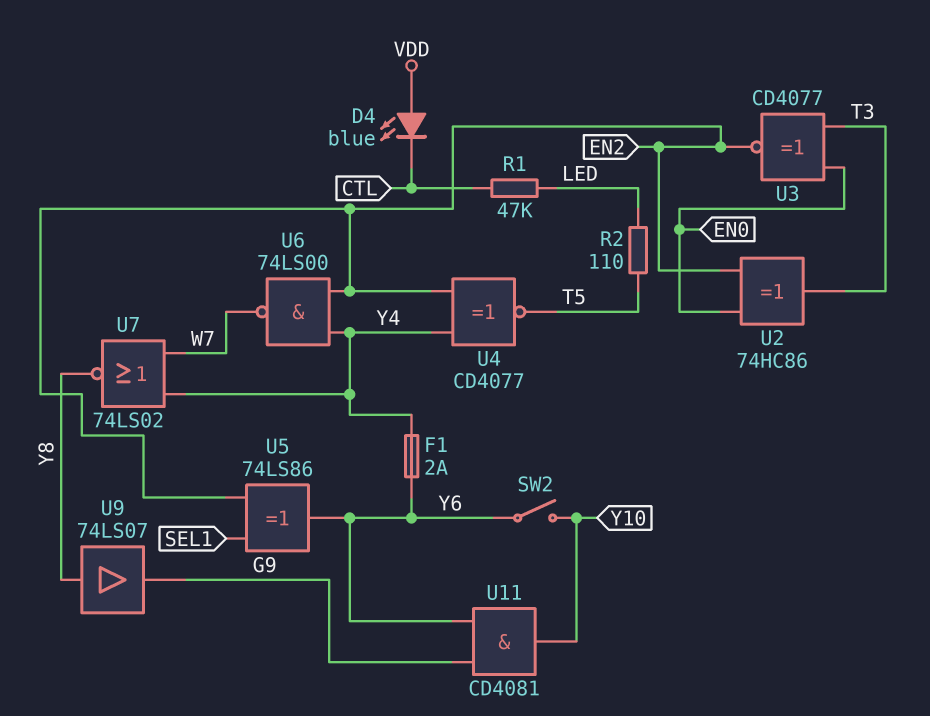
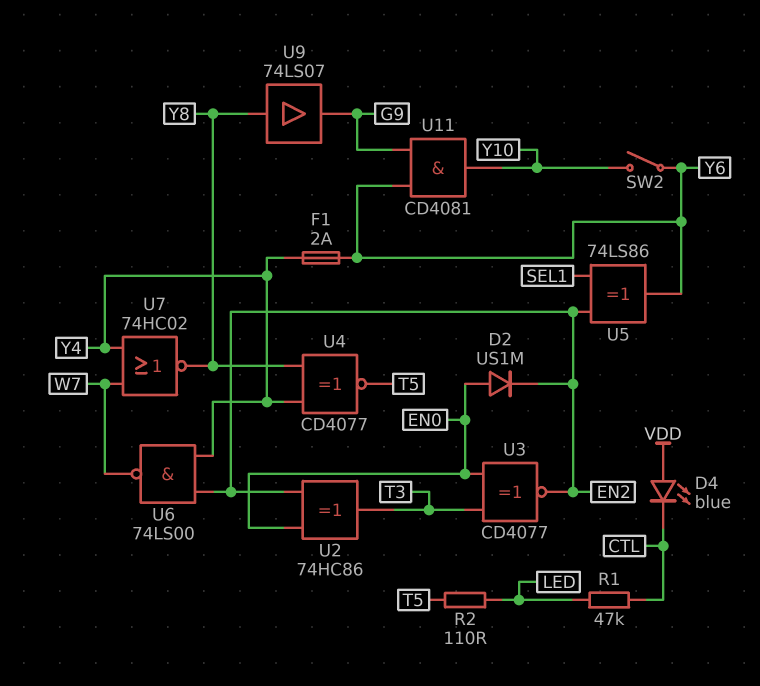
D2: none -> diode US1M (A EN0, K EN2)
U4: XNOR CD4077 (in EN2, in Y4, out T5) -> XNOR CD4077 (in Y4, in Y8, out T5)
U7: NOR 74LS02 (in W7, in Y4, out Y8) -> NOR 74HC02 (in W7, in Y4, out Y8)

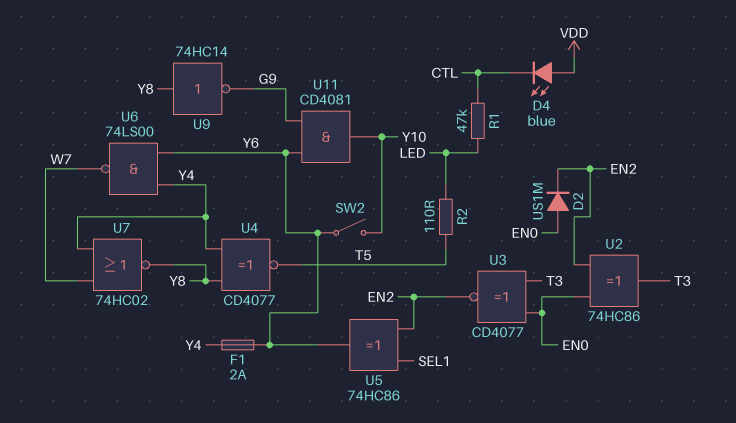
U5: XOR 74LS86 (in EN2, in SEL1, out Y6) -> XOR 74HC86 (in EN2, in SEL1, out Y6)
U6: NAND 74LS00 (in EN2, in Y4, out W7) -> NAND 74LS00 (in Y4, in Y6, out W7)
U9: buffer 74LS07 (in Y8, out G9) -> NOT 74HC14 (in Y8, out G9)

